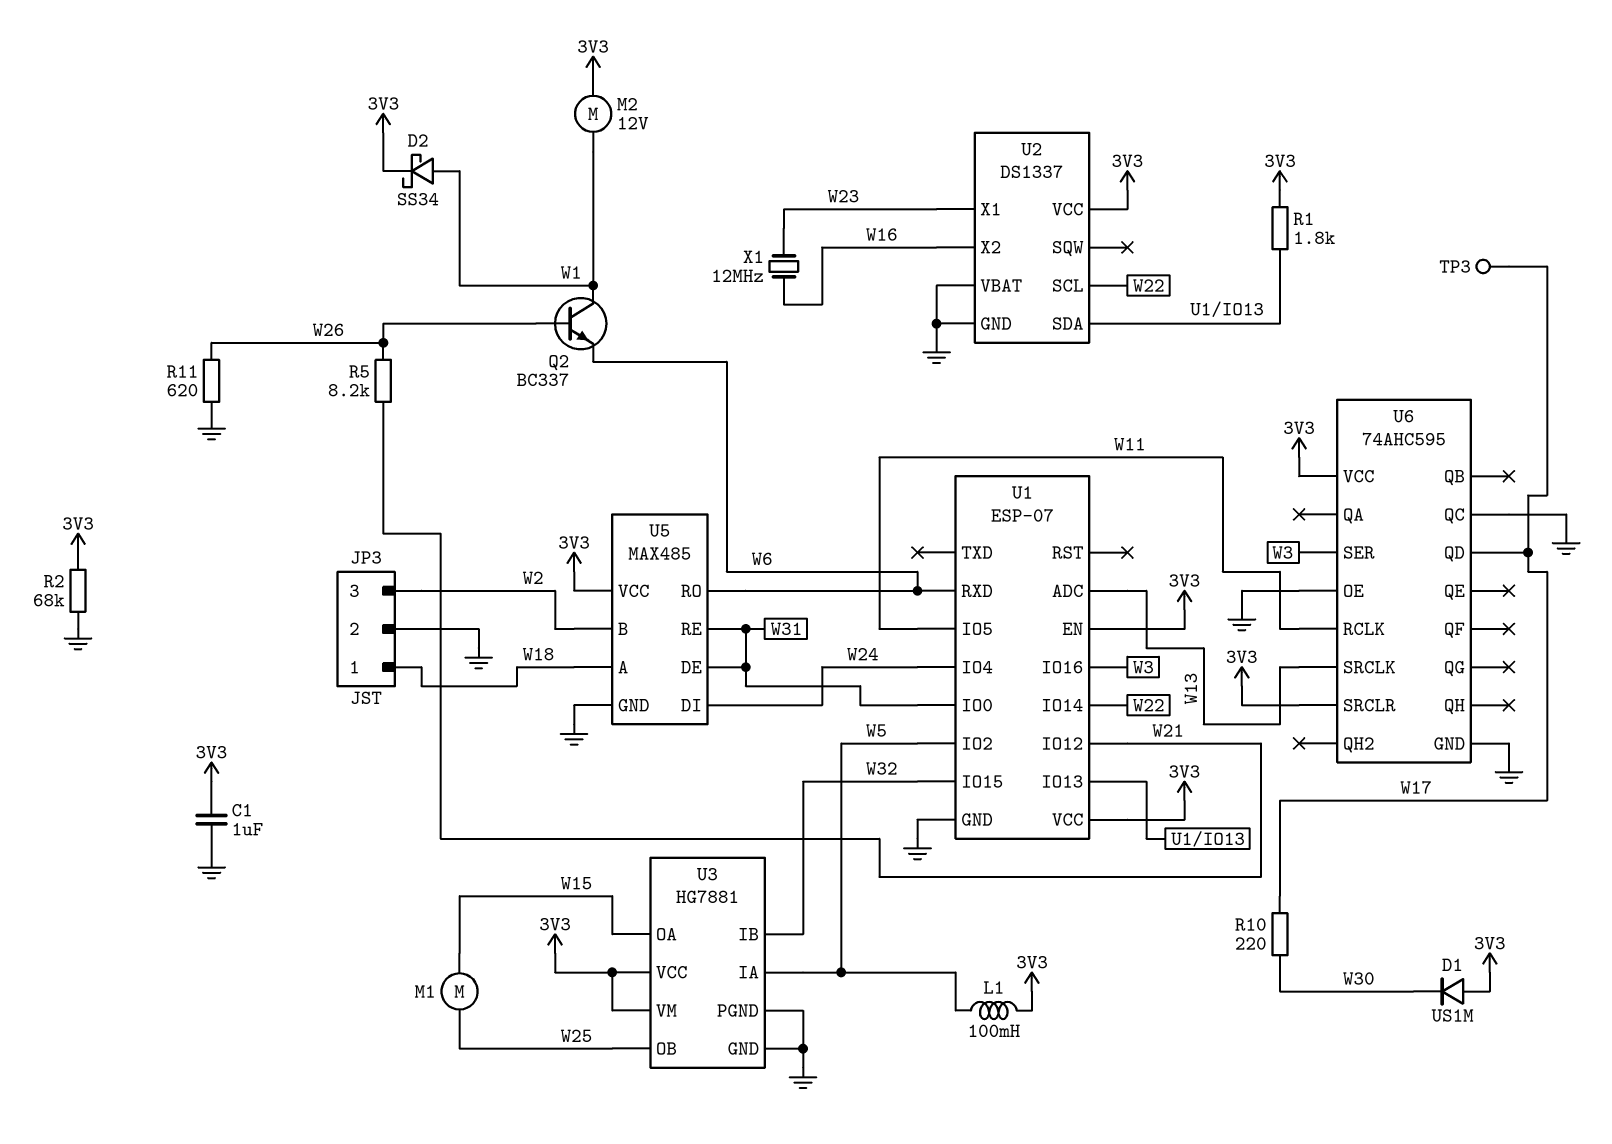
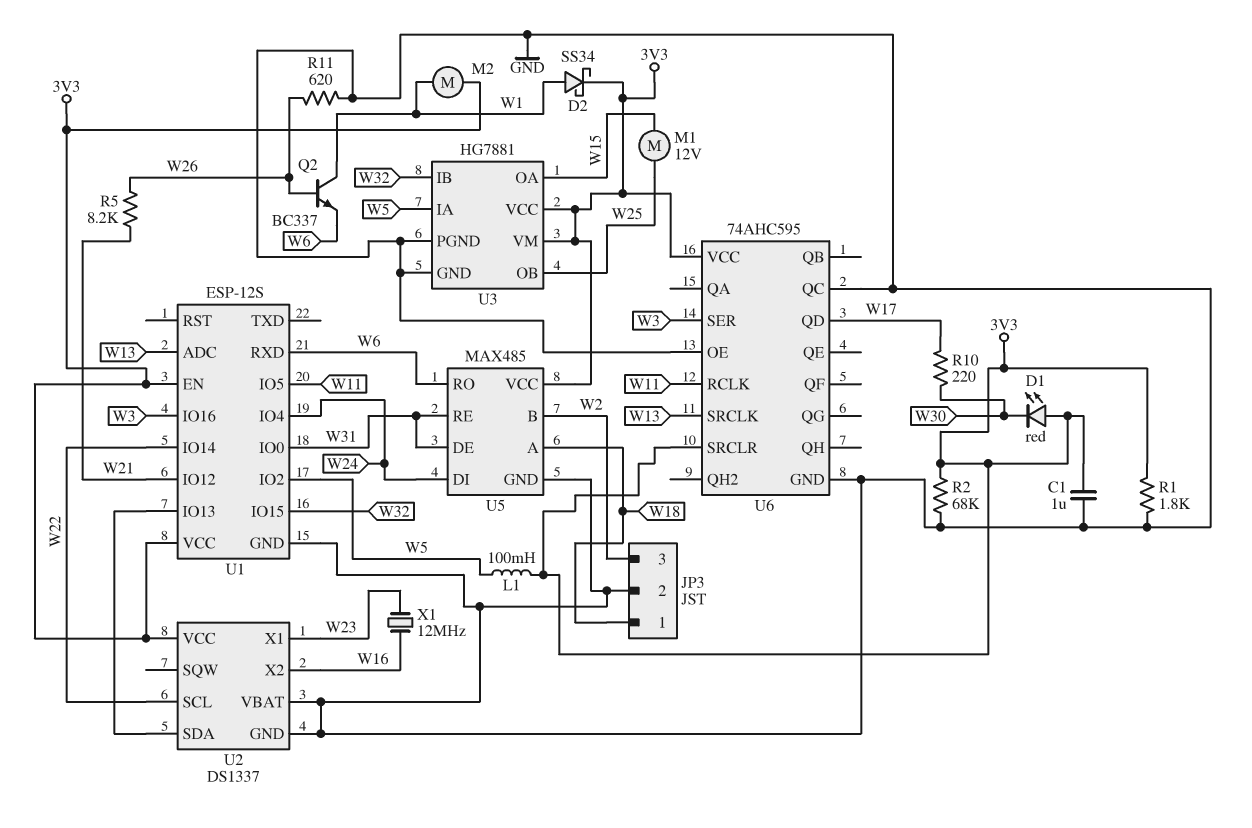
D1: diode US1M (A 3V3, K W30) -> LED red (A 3V3, K W30)
M1: motor (W15, W25) -> motor 12V (W15, W25)
M2: motor 12V (3V3, W1) -> motor (3V3, W1)
R1: 1.8k (3V3, U1/IO13) -> 1.8k (3V3, GND)
TP3: test point (W17) -> none
U1: ESP-07 -> ESP-12S

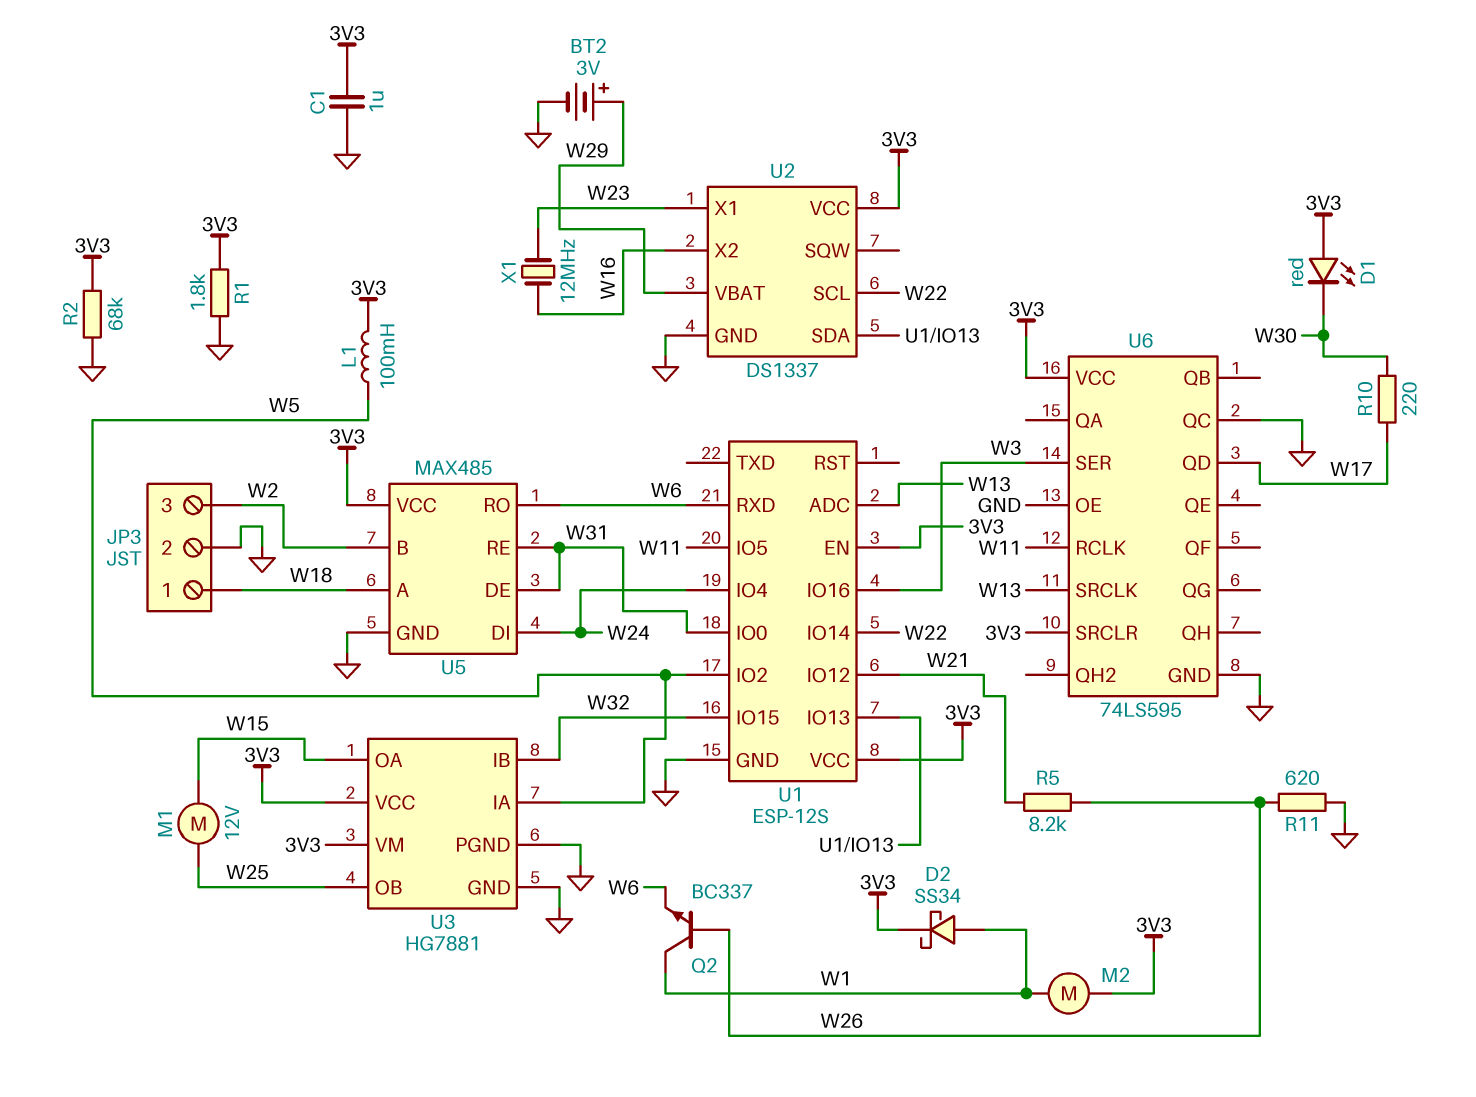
BT2: none -> 3V (plus W29, minus GND)
U2 pin VBAT: GND -> W29
U6: 74AHC595 -> 74LS595

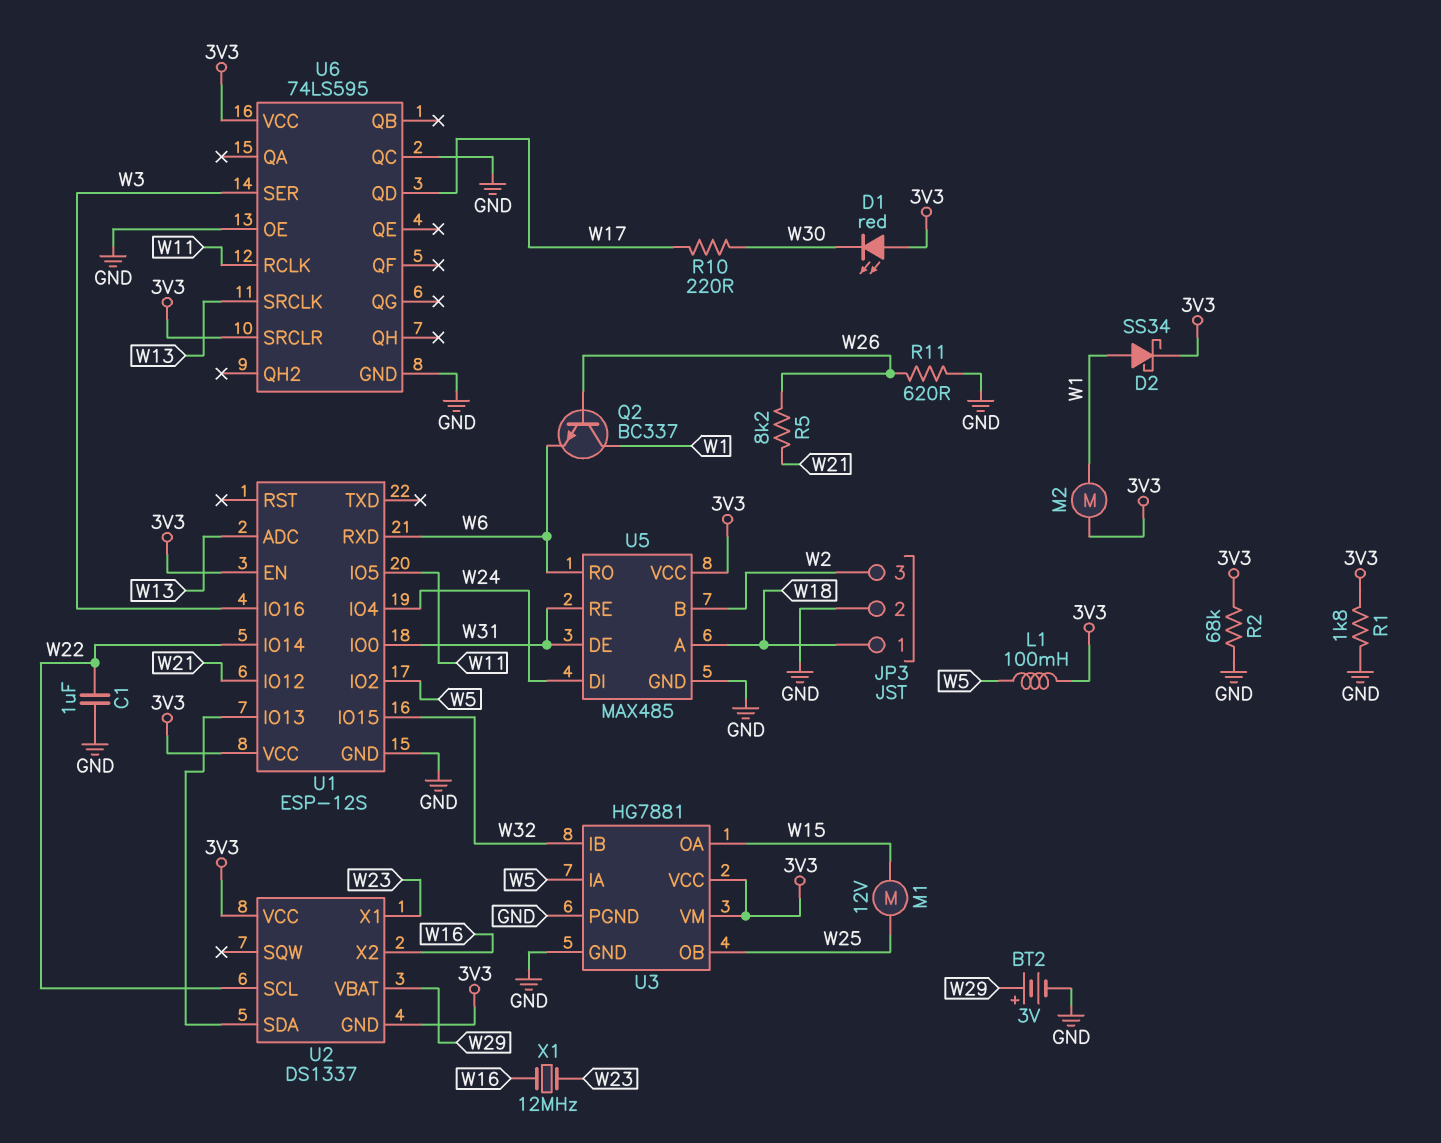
C1: 1uF (3V3, GND) -> 1uF (GND, W22)
U2 pin GND: GND -> 3V3

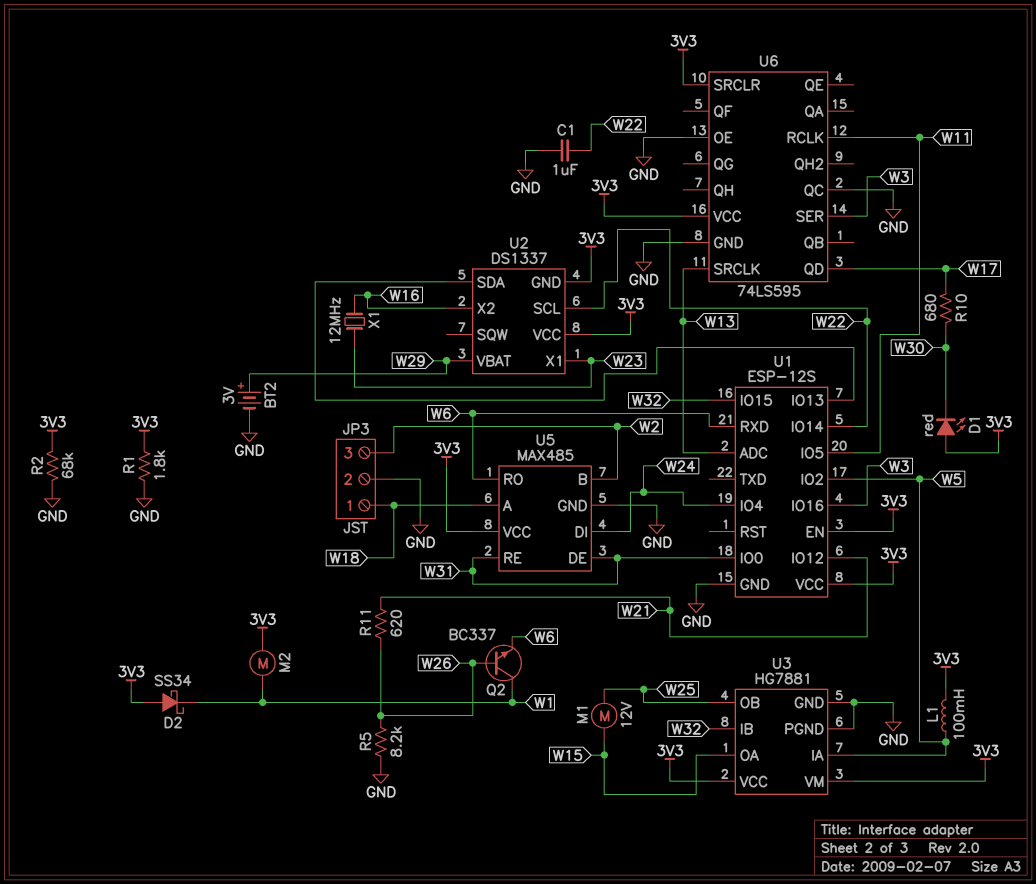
D2: schottky SS34 (A W1, K 3V3) -> schottky SS34 (A 3V3, K W1)
R5: 8.2k (W21, W26) -> 8.2k (GND, W26)
R10: 220 (W17, W30) -> 680 (W17, W30)
R11: 620 (GND, W26) -> 620 (W21, W26)

